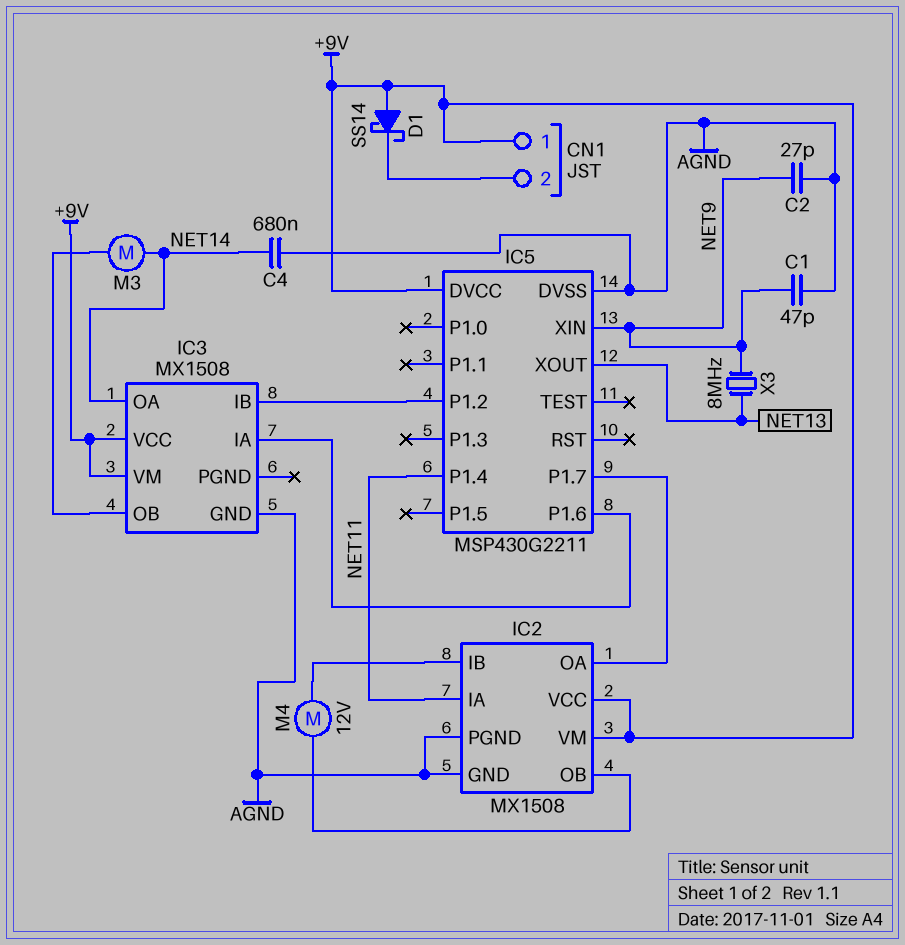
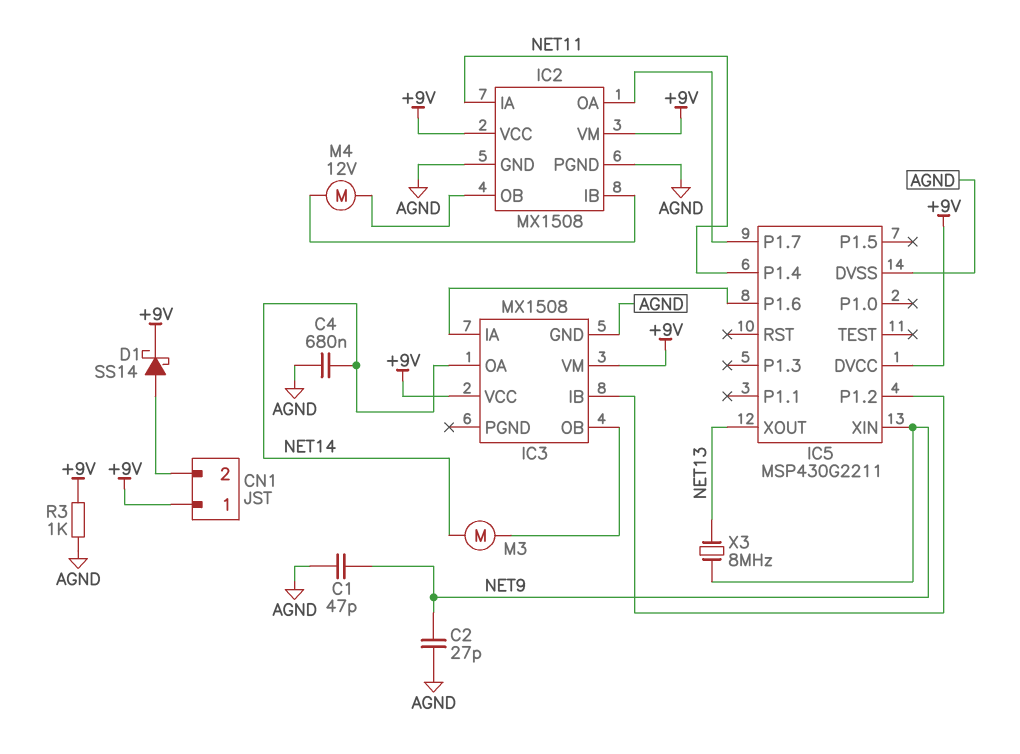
D1: schottky SS14 (A +9V, K CN1/2) -> schottky SS14 (A CN1/2, K +9V)
R3: none -> 1k (+9V, AGND)

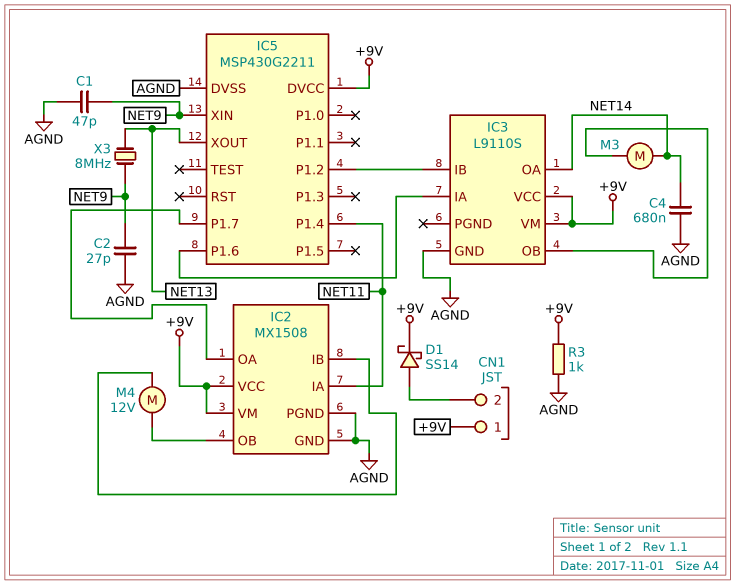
IC3: MX1508 -> L9110S

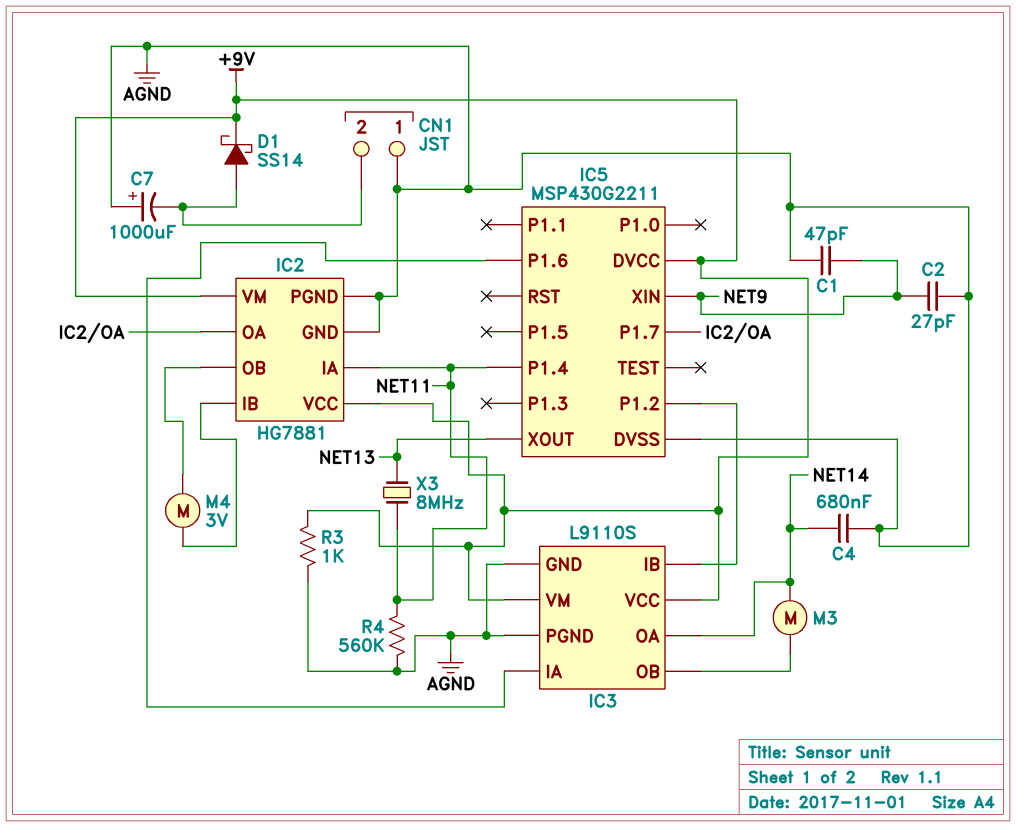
C7: none -> 1000uF (plus AGND, minus CN1/2)
CN1 pin 1: +9V -> AGND
IC2: MX1508 -> HG7881
IC3 pin PGND: none -> AGND
M4: motor 12V (IC2/IB, IC2/OB) -> motor 3V (IC2/IB, IC2/OB)
R4: none -> 560k (AGND, NET11)
X3: 8MHz (NET9, NET13) -> 8MHz (NET11, NET13)

